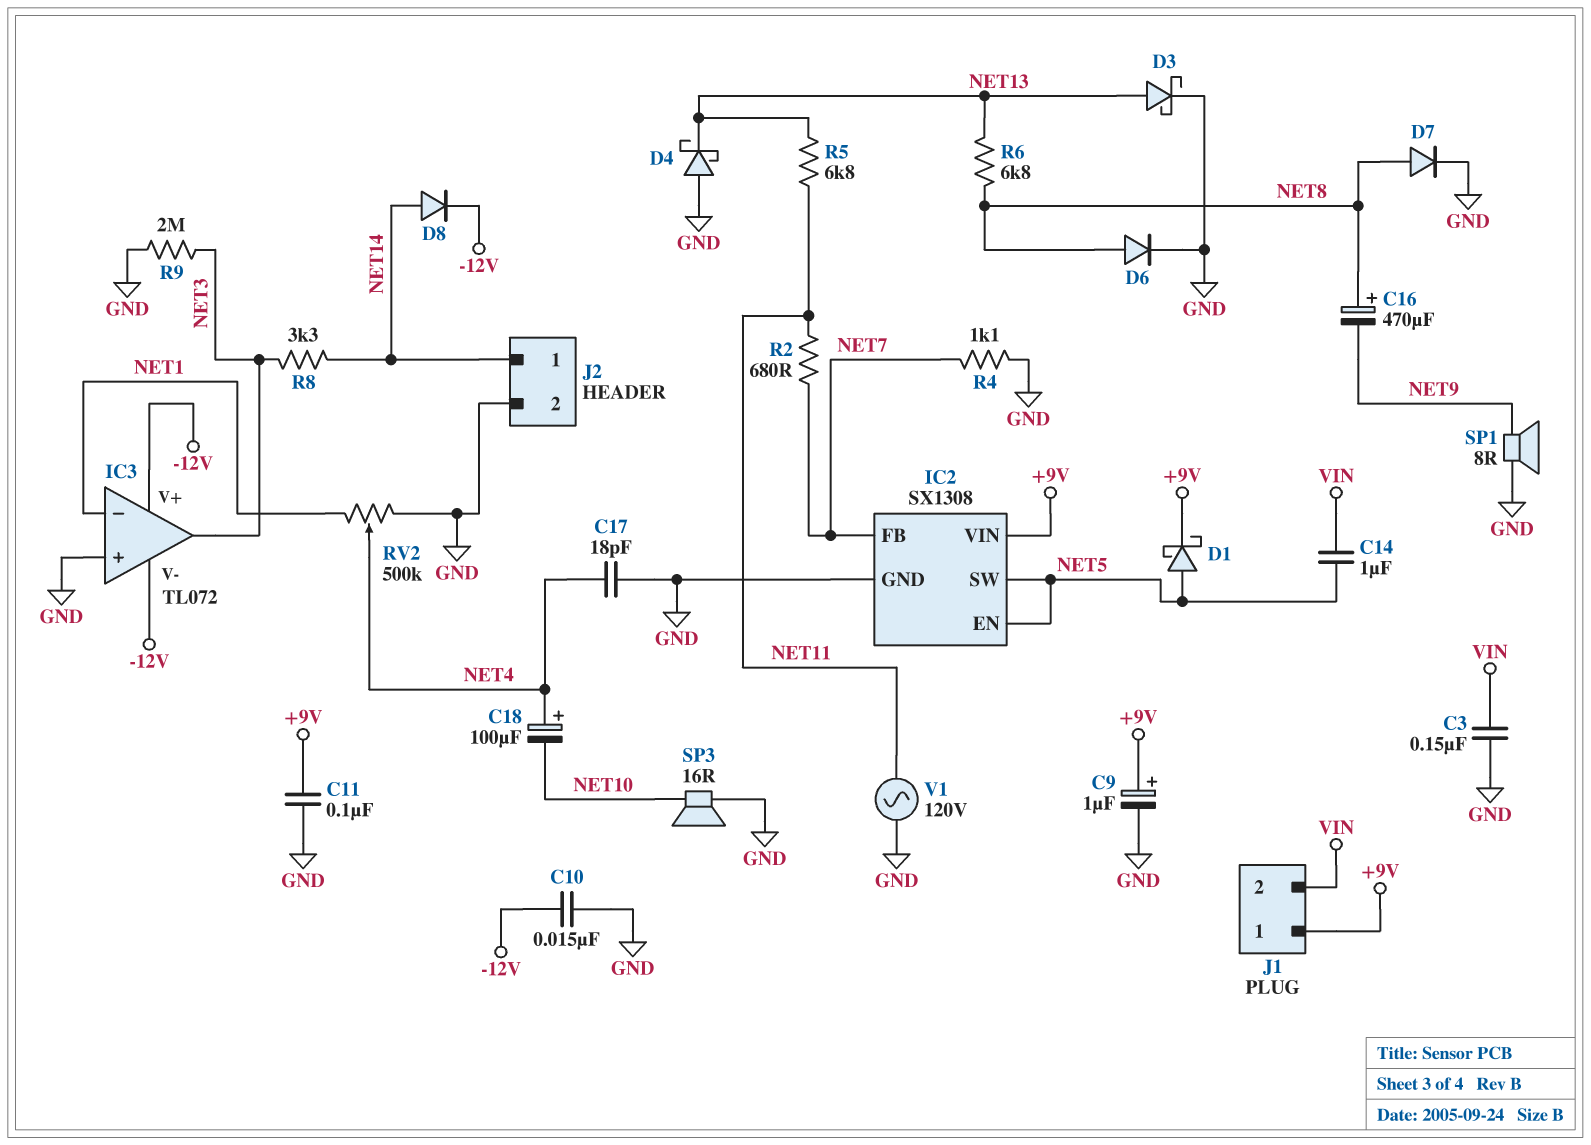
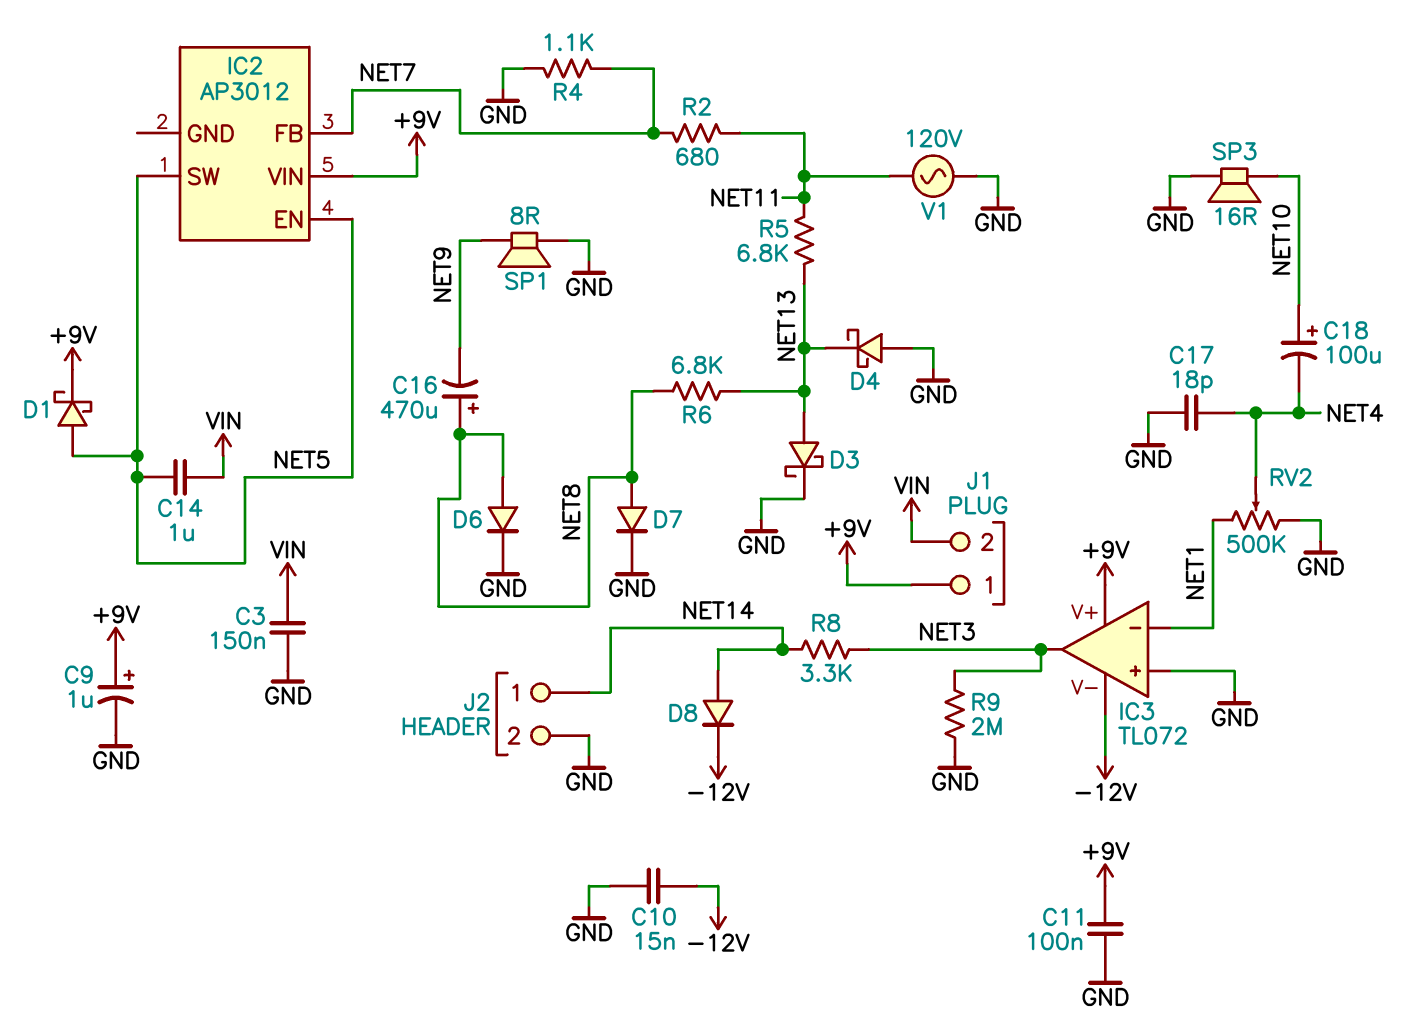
C18: 100uF (plus NET4, minus NET10) -> 100uF (plus NET10, minus NET4)
IC2: SX1308 -> AP3012
IC2 pin GND: GND -> none
IC3 pin V+: -12V -> +9V

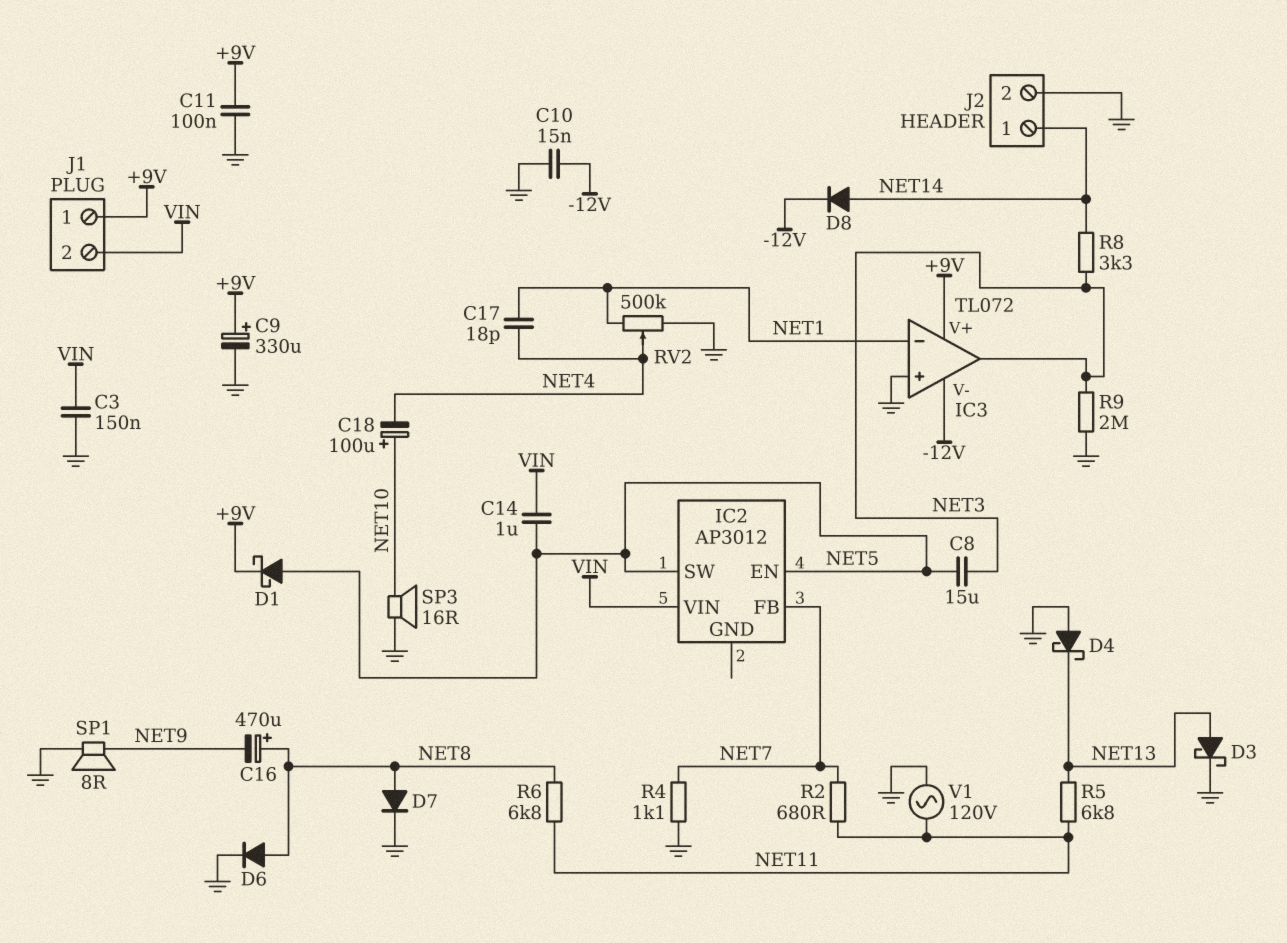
C8: none -> 15uF (NET3, NET5)
C9: 1uF (plus +9V, minus GND) -> 330uF (plus +9V, minus GND)
C17: 18pF (GND, NET4) -> 18pF (NET1, NET4)
IC2 pin VIN: +9V -> VIN
R6: 6.8k (NET8, NET13) -> 6.8k (NET8, NET11)

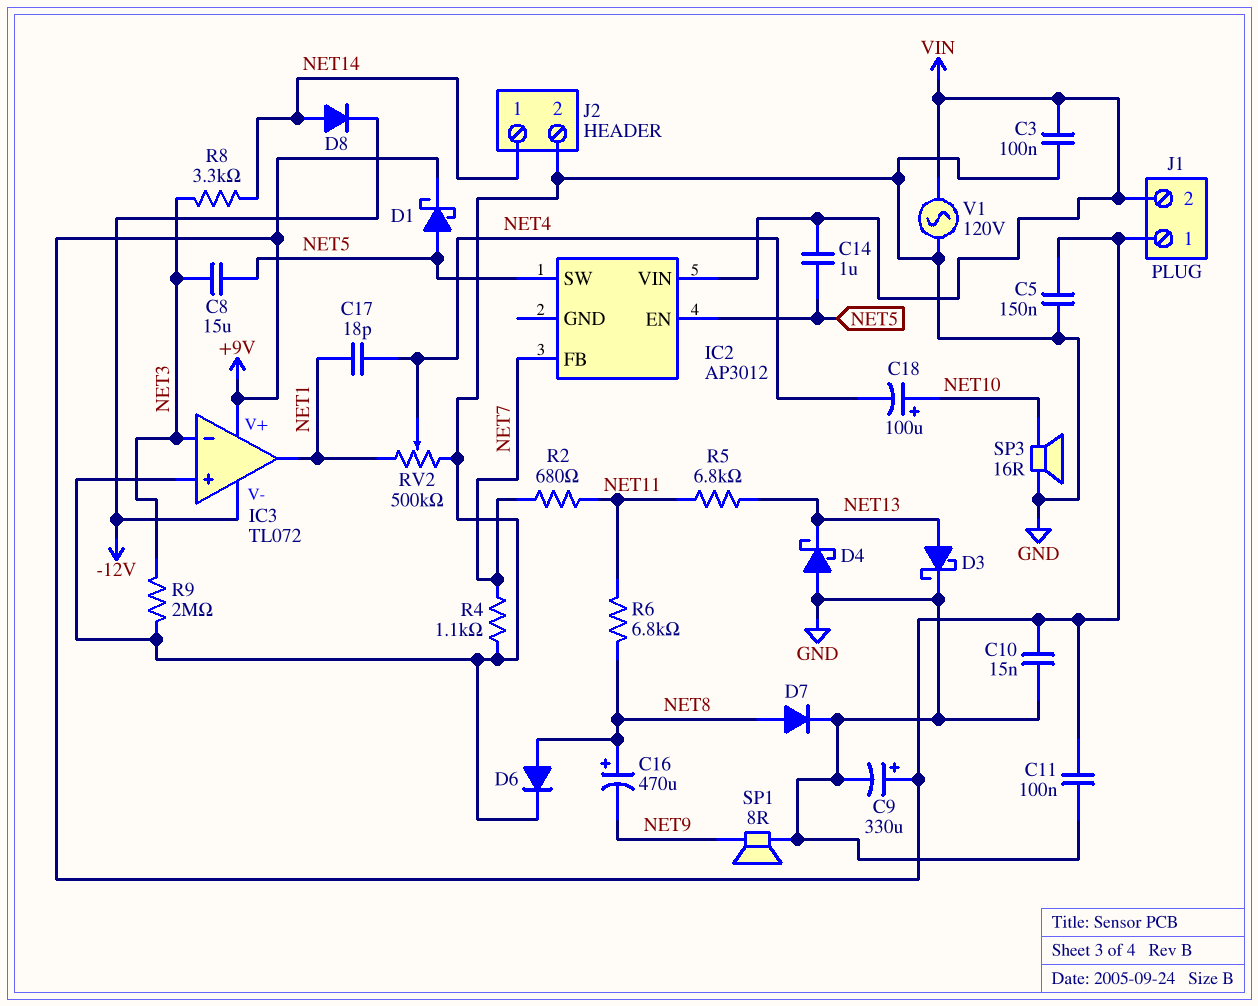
C3: 150nF (GND, VIN) -> 100nF (GND, VIN)
C5: none -> 150nF (+9V, GND)
C10: 15nF (-12V, GND) -> 15nF (+9V, GND)
IC3 pin in-: NET1 -> NET3
IC3 pin out: NET3 -> NET1
V1: AC 120V (GND, NET11) -> AC 120V (GND, VIN)

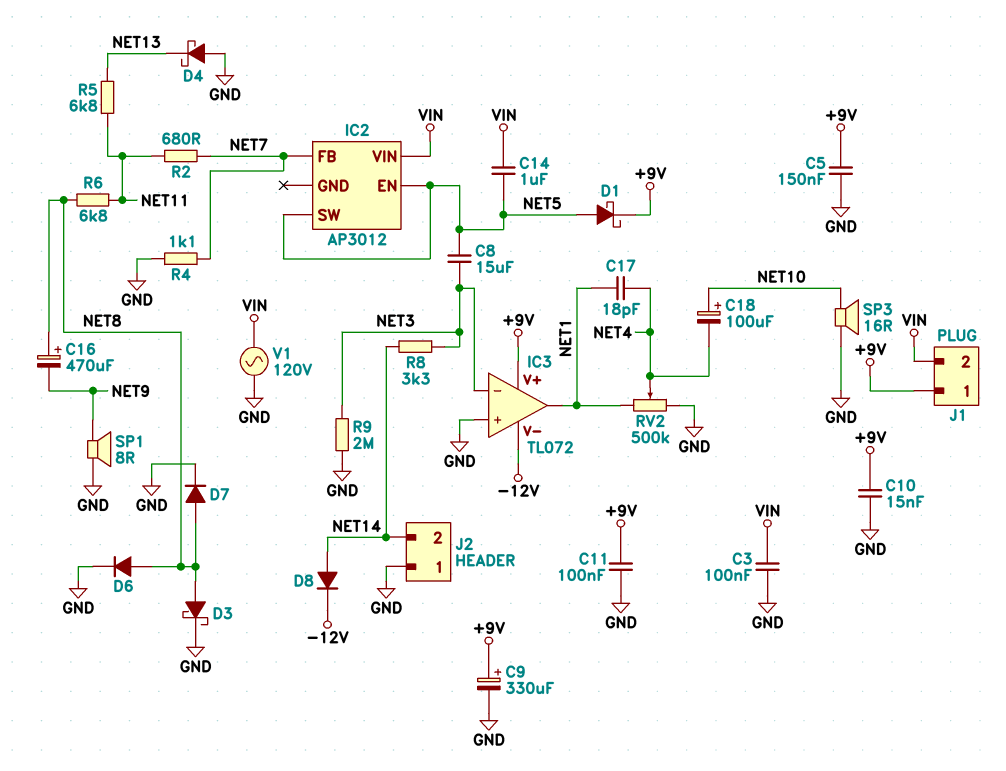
D3: schottky (A NET13, K GND) -> schottky (A NET8, K GND)
J2 pin 1: NET14 -> GND
J2 pin 2: GND -> NET14

